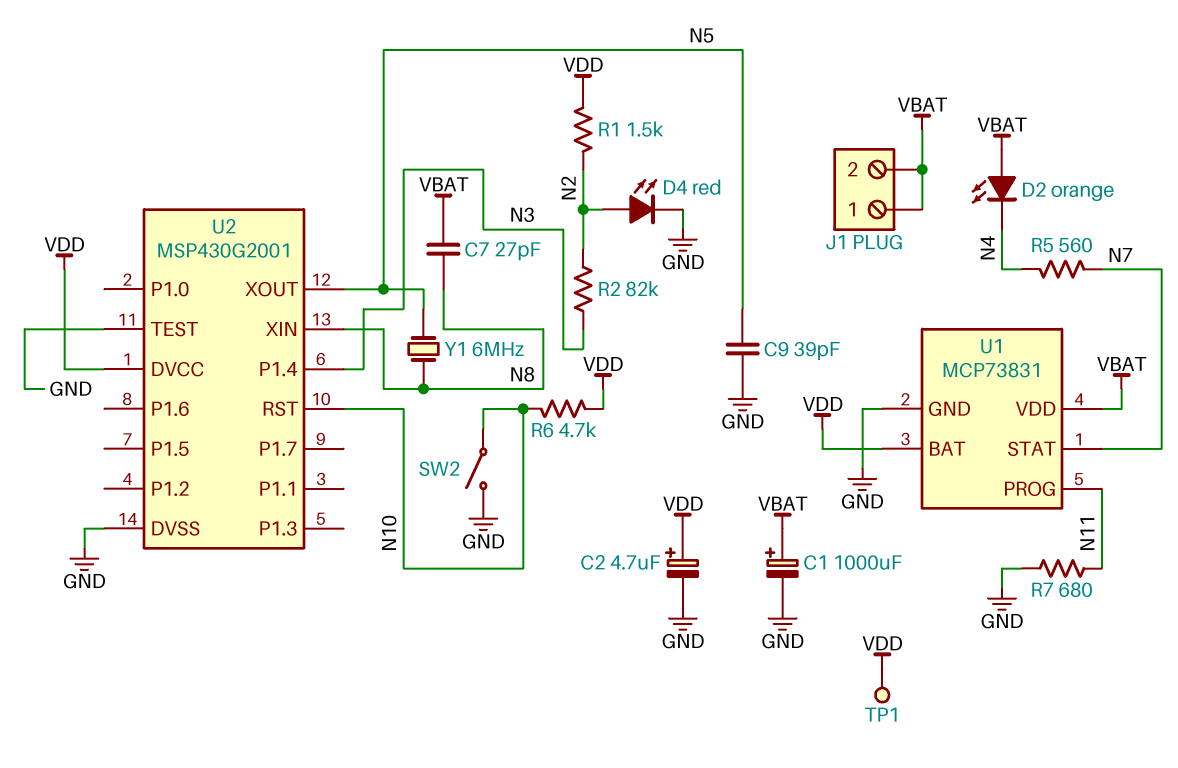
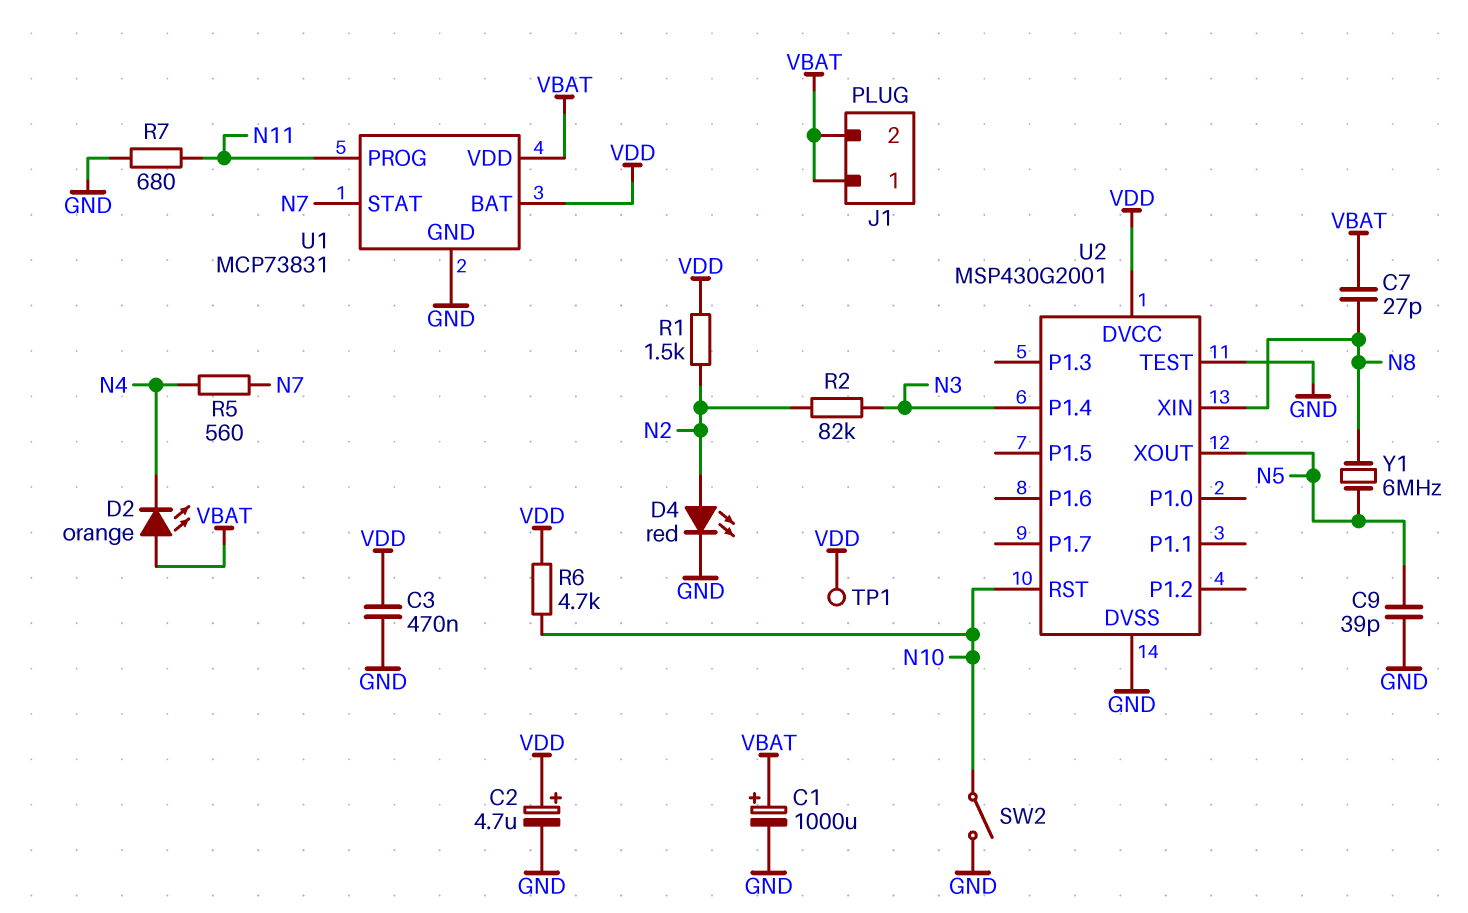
C3: none -> 470nF (GND, VDD)

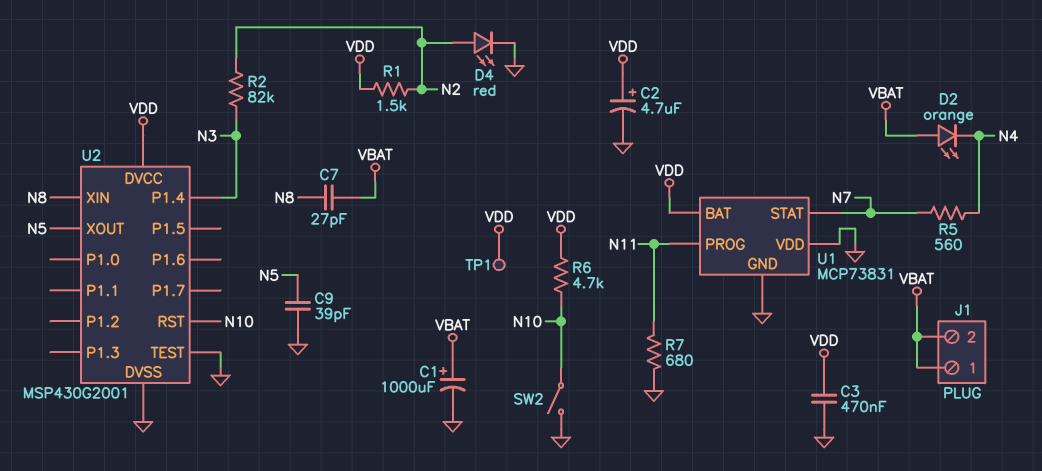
U1 pin VDD: VBAT -> GND
Y1: 6MHz (N5, N8) -> none

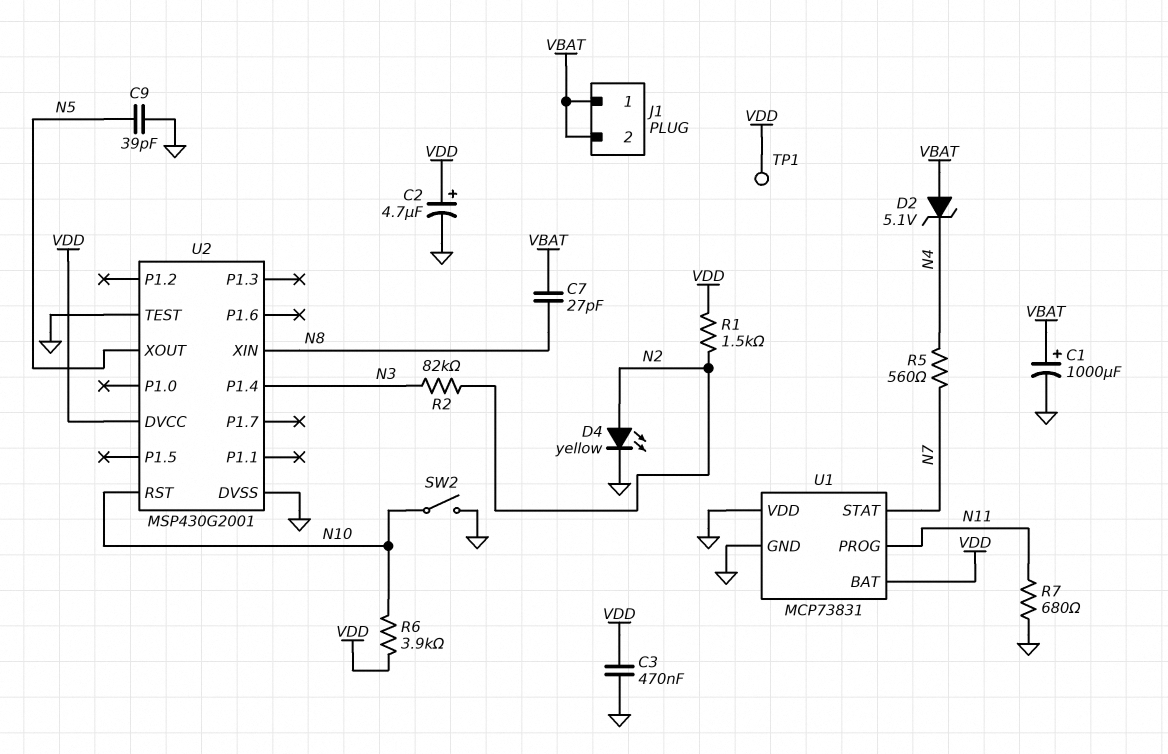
D2: LED orange (A VBAT, K N4) -> zener 5.1V (A VBAT, K N4)
D4: LED red (A N2, K GND) -> LED yellow (A N2, K GND)
R6: 4.7k (N10, VDD) -> 3.9k (N10, VDD)

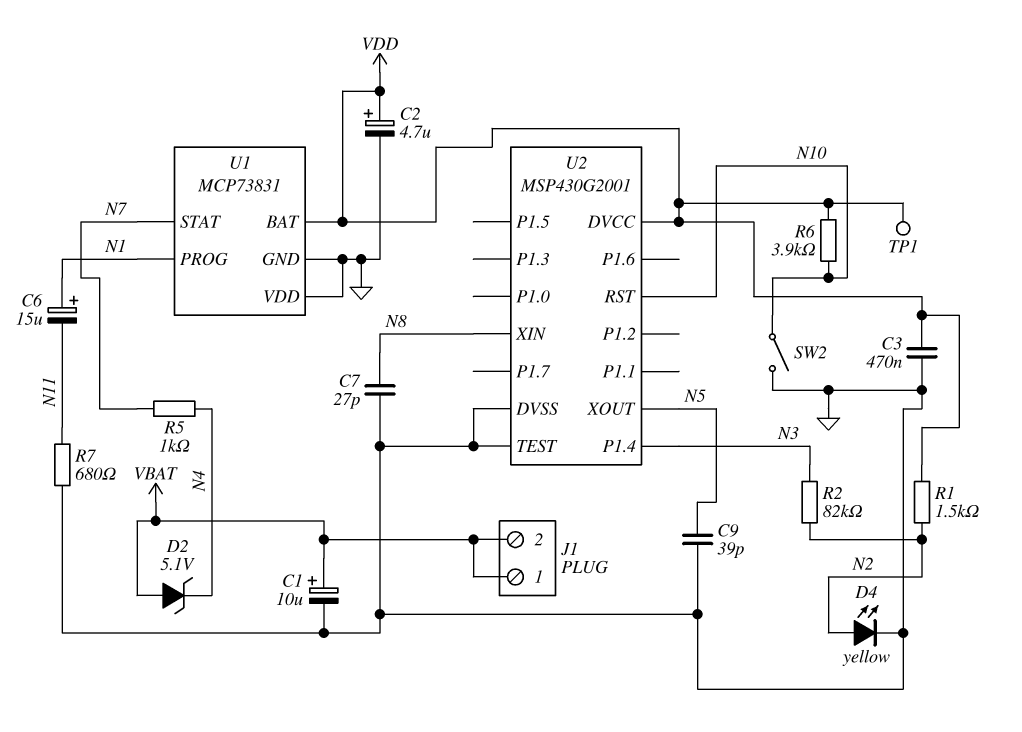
C1: 1000uF (plus VBAT, minus GND) -> 10uF (plus VBAT, minus GND)
C6: none -> 15uF (plus N1, minus N11)
C7: 27pF (N8, VBAT) -> 27pF (GND, N8)
R5: 560 (N4, N7) -> 1k (N4, N7)
U1 pin PROG: N11 -> N1

